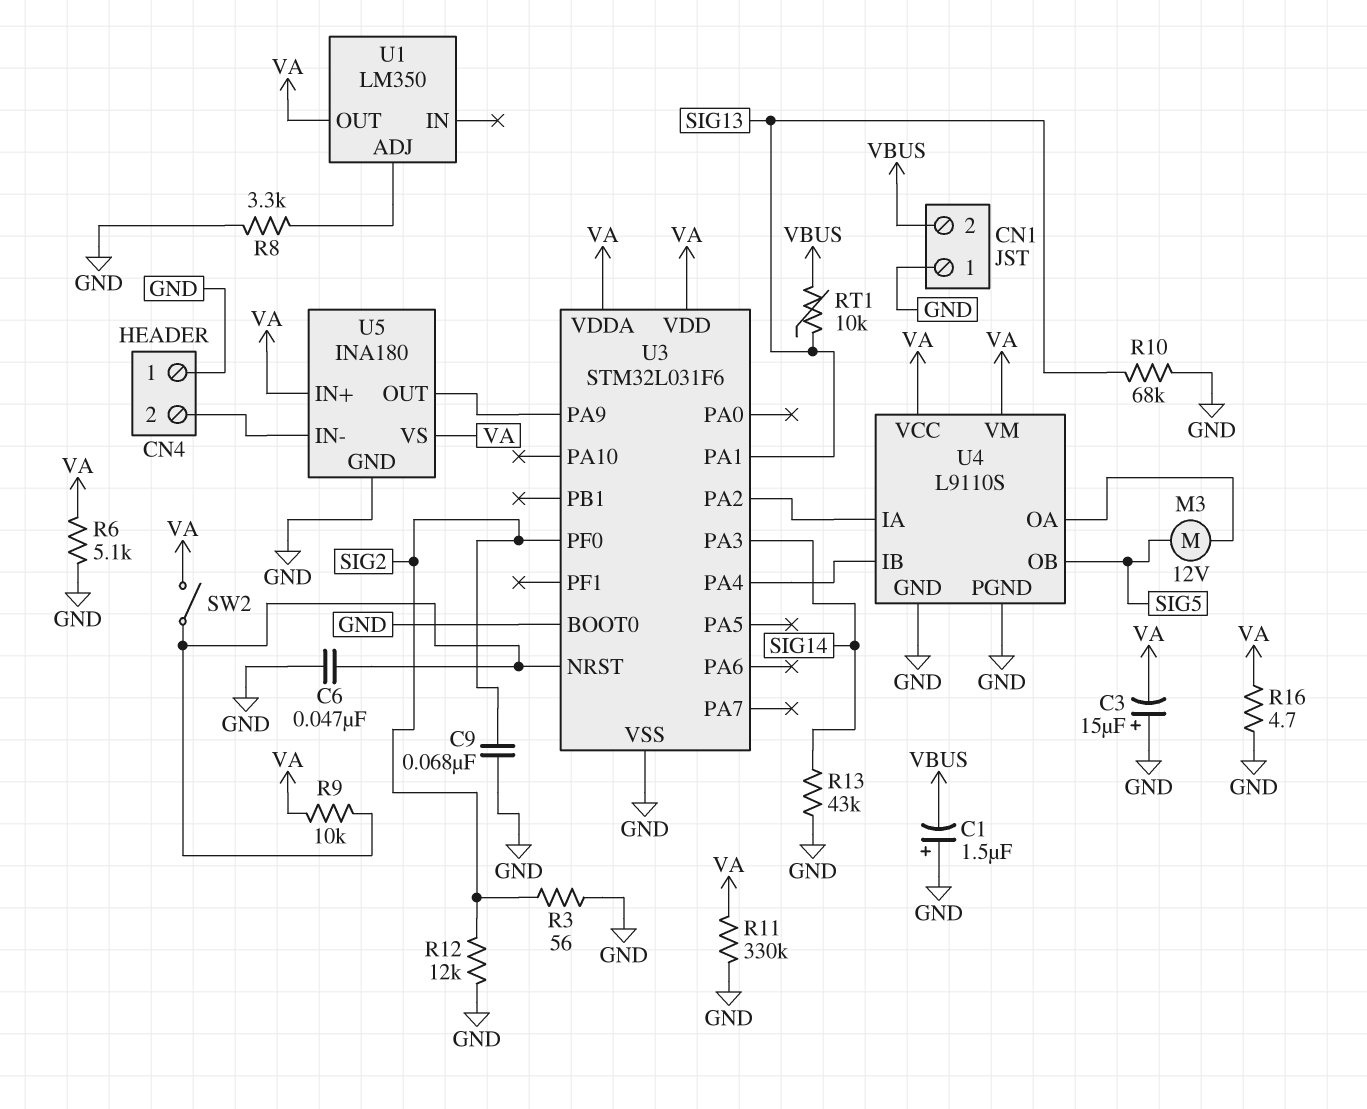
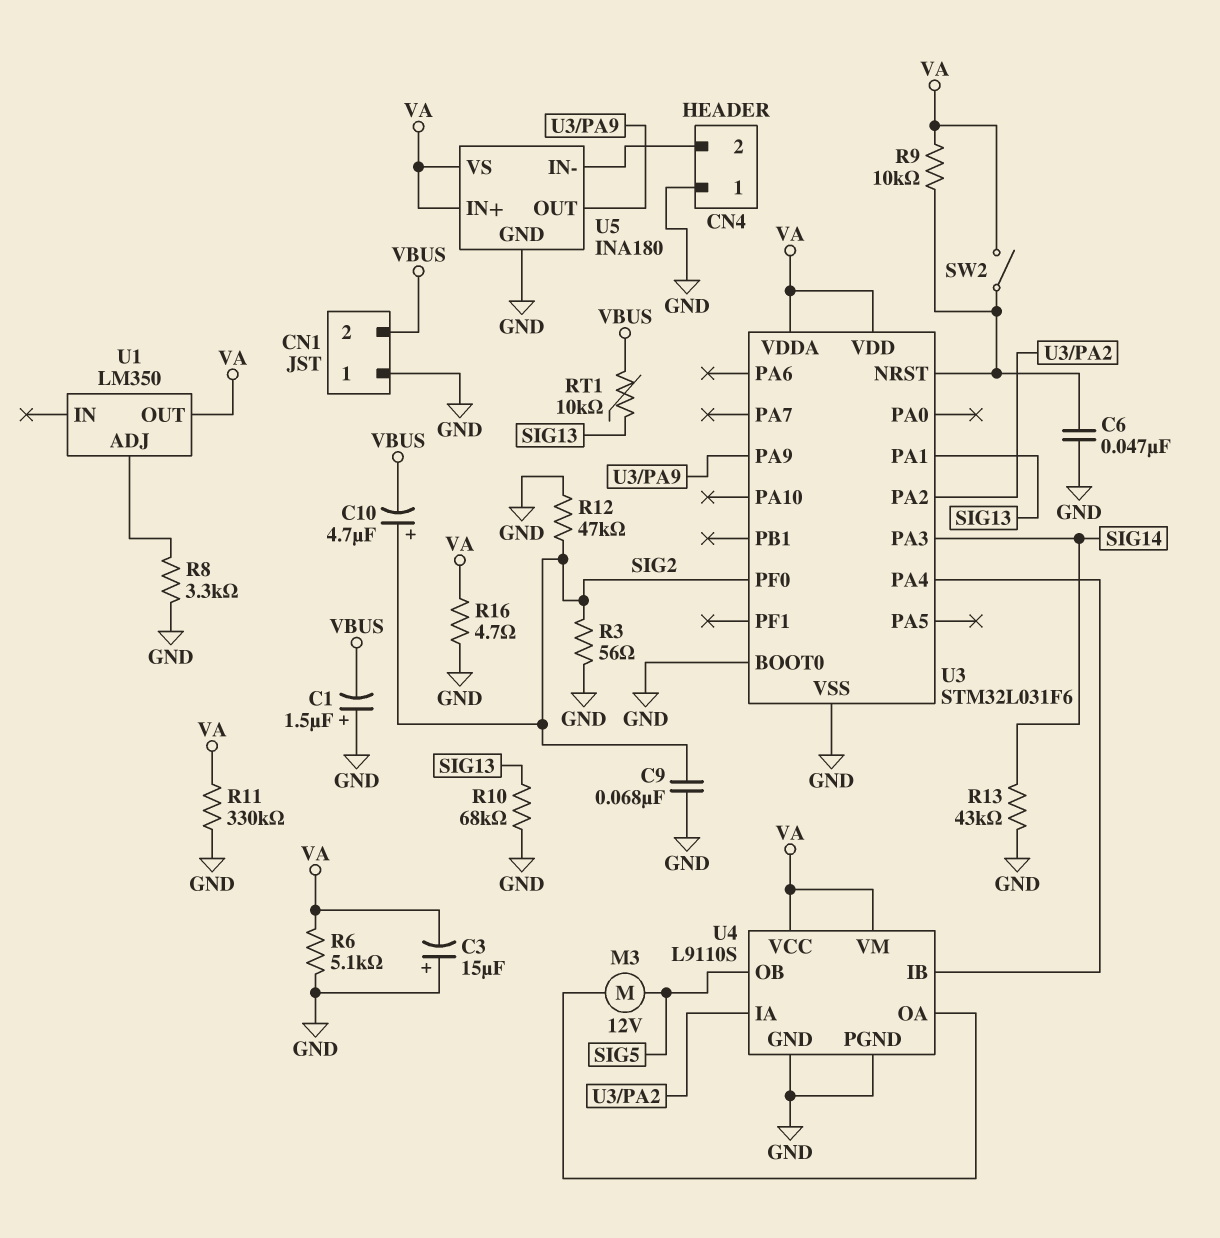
C10: none -> 4.7uF (plus SIG2, minus VBUS)
R12: 12k (GND, SIG2) -> 47k (GND, SIG2)

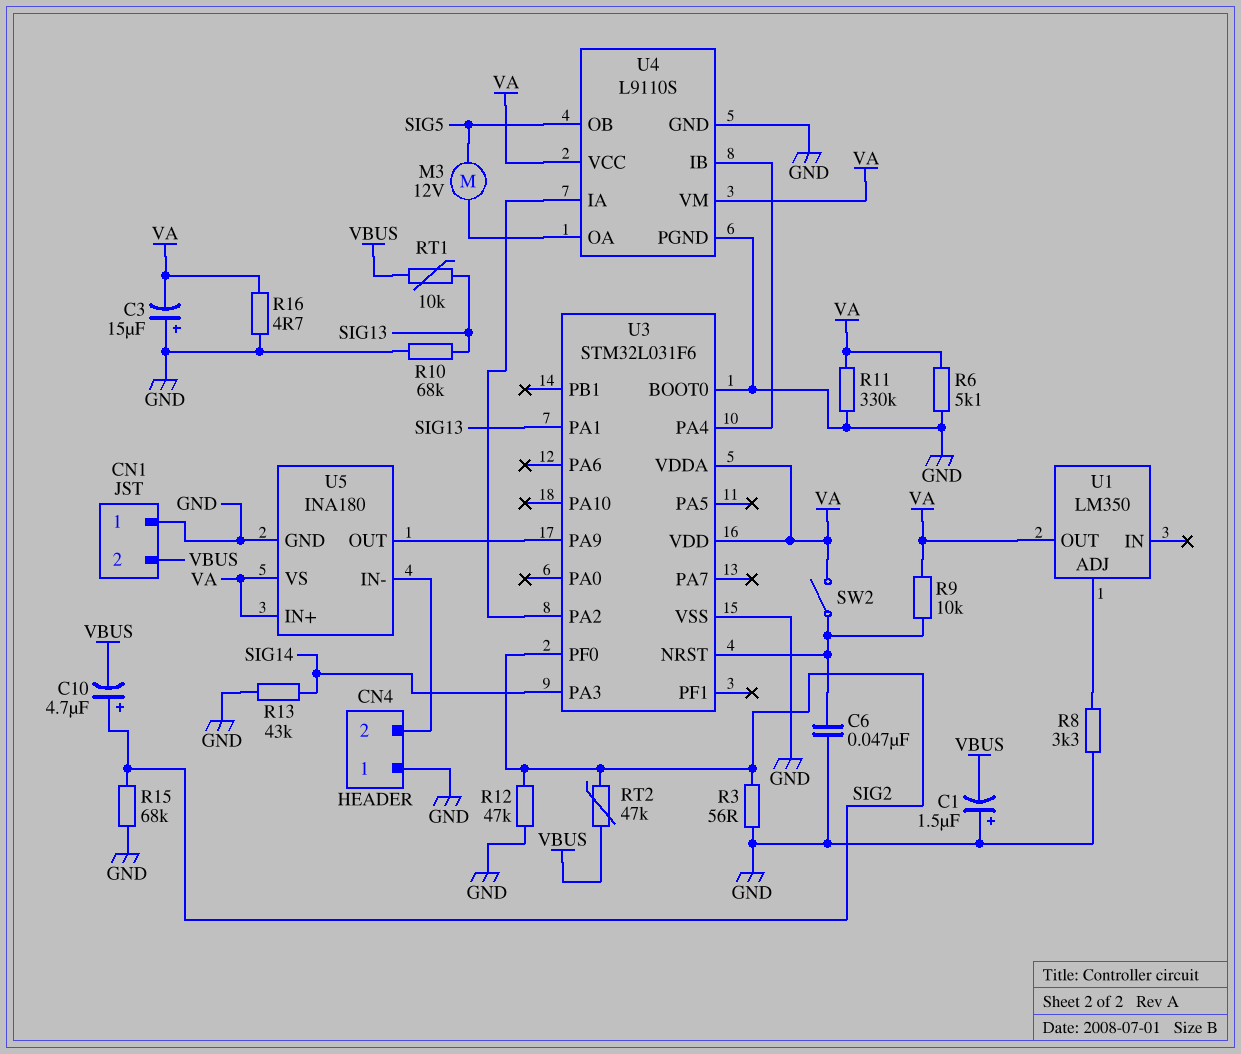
C9: 68nF (GND, SIG2) -> none
R15: none -> 68k (GND, SIG2)
RT2: none -> 47k (SIG2, VBUS)

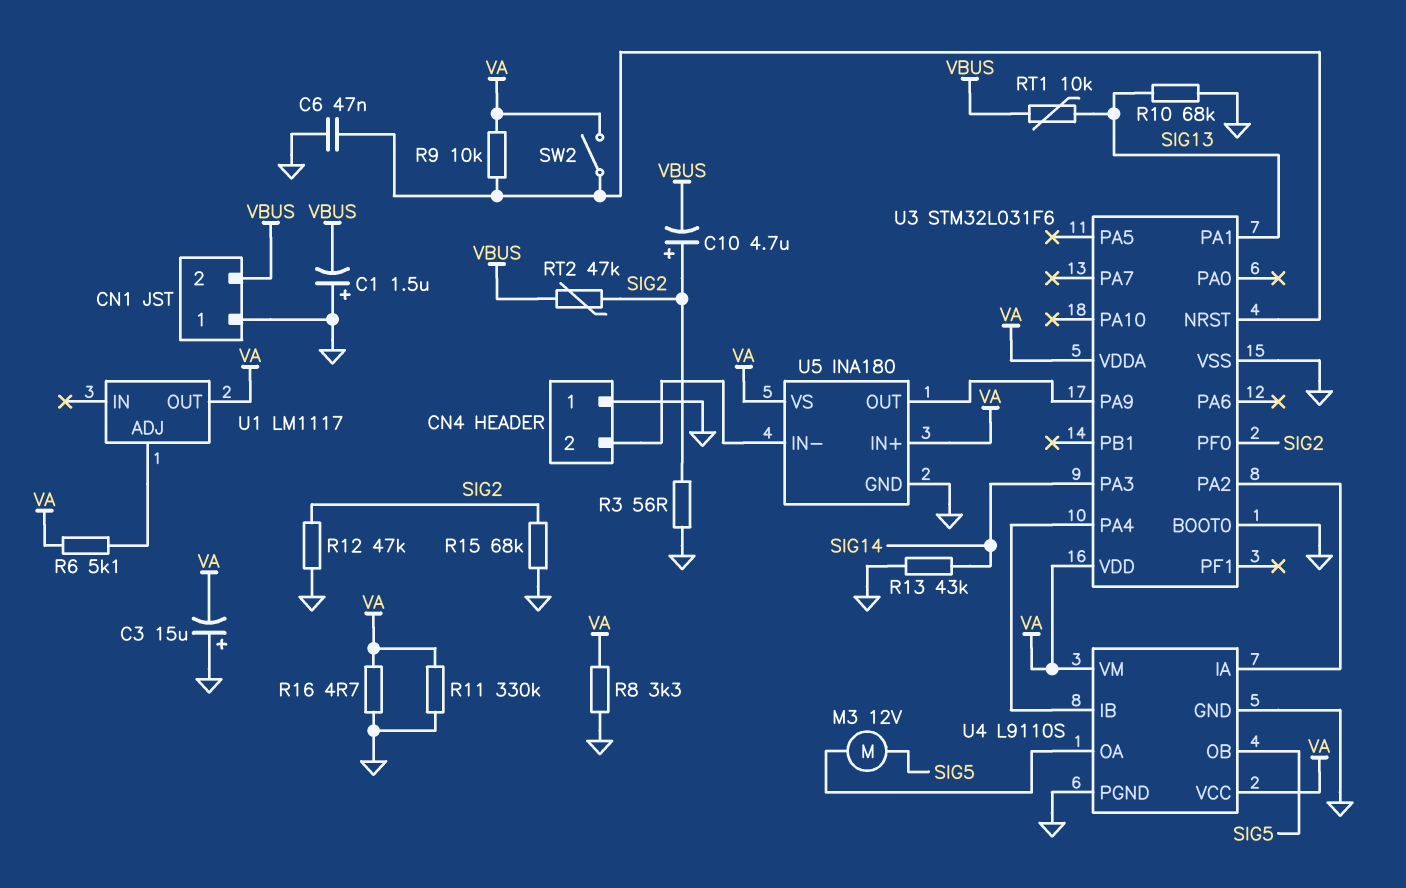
R6: 5.1k (GND, VA) -> 5.1k (U1/ADJ, VA)
R8: 3.3k (GND, U1/ADJ) -> 3.3k (GND, VA)
U1: LM350 -> LM1117

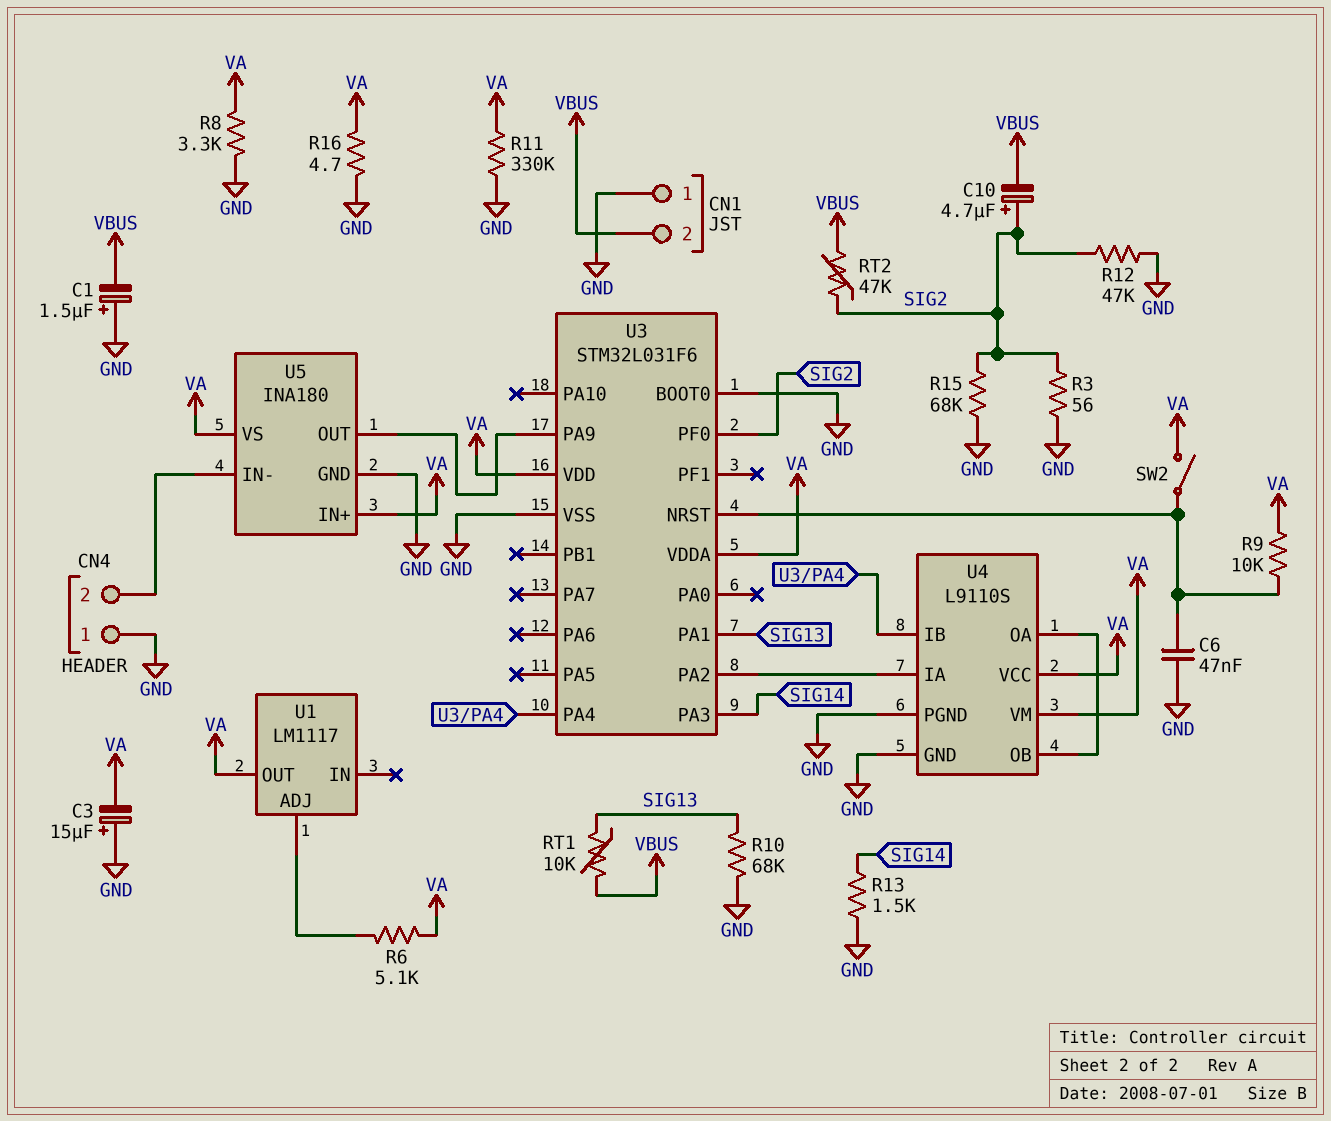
M3: motor 12V (SIG5, U4/OA) -> none
R13: 43k (GND, SIG14) -> 1.5k (GND, SIG14)
U4 pin OB: SIG5 -> U4/OA

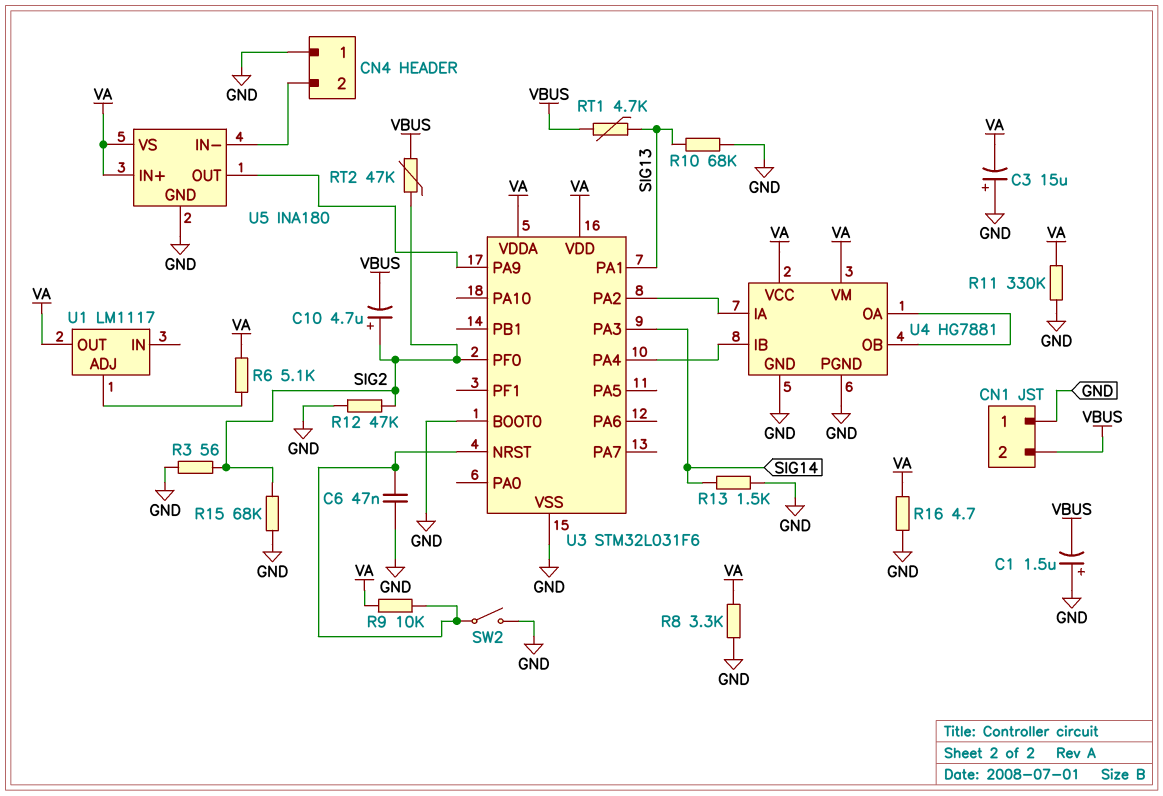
RT1: 10k (SIG13, VBUS) -> 4.7k (SIG13, VBUS)
SW2: switch (U3/NRST, VA) -> switch (GND, U3/NRST)
U4: L9110S -> HG7881

